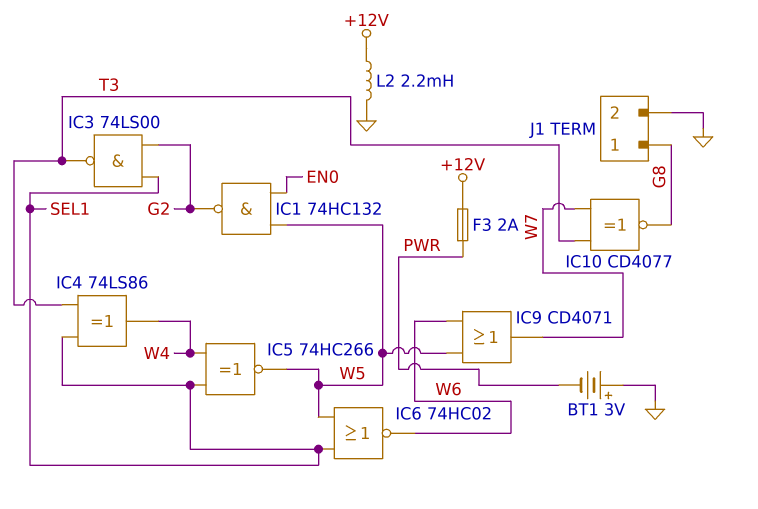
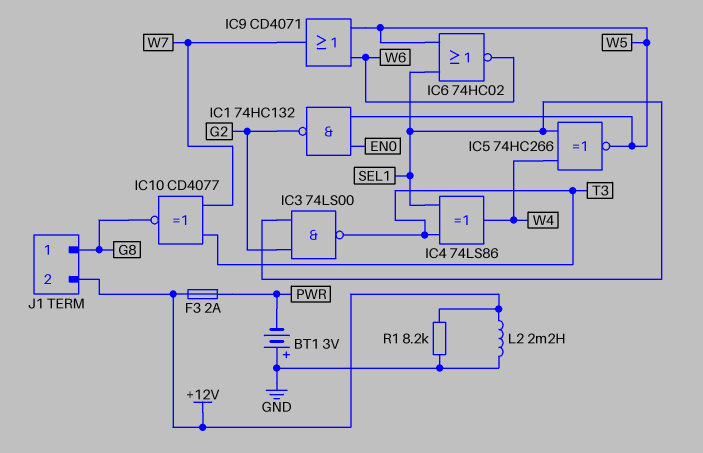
J1 pin 2: GND -> +12V
R1: none -> 8.2k (+12V, GND)

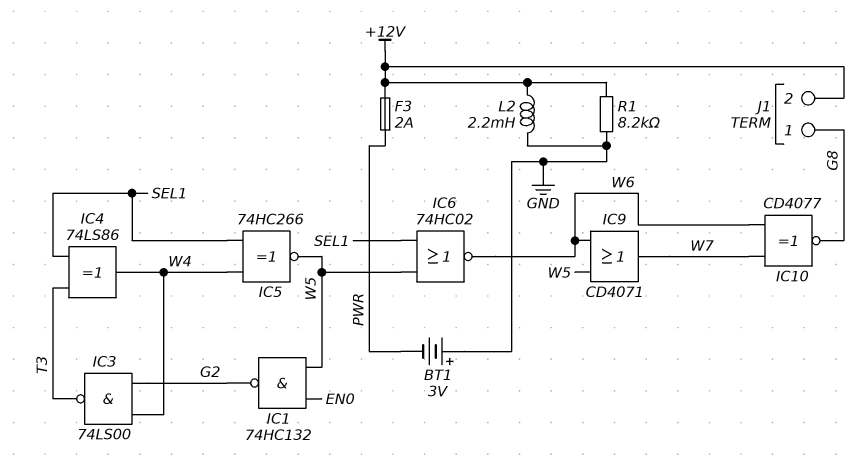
IC3: NAND 74LS00 (in G2, in SEL1, out T3) -> NAND 74LS00 (in G2, in W4, out T3)
IC10: XNOR CD4077 (in T3, in W7, out G8) -> XNOR CD4077 (in W6, in W7, out G8)

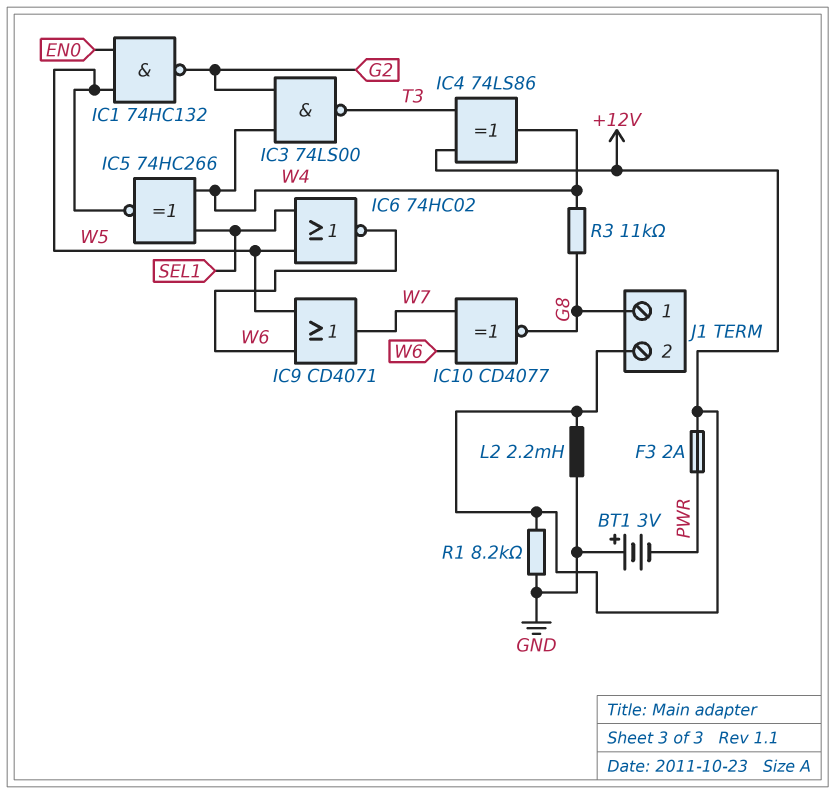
IC4: XOR 74LS86 (in SEL1, in T3, out W4) -> XOR 74LS86 (in +12V, in T3, out W4)
R3: none -> 11k (G8, W4)

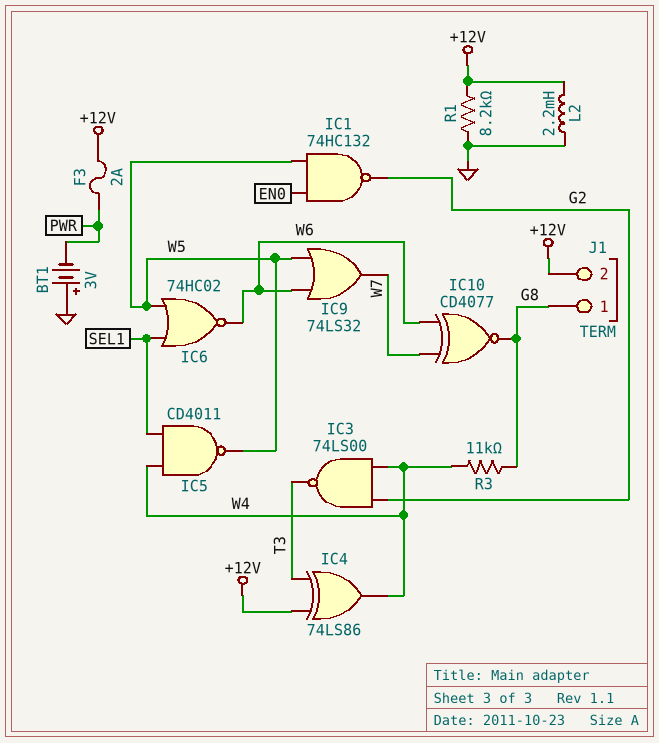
IC5: XNOR 74HC266 (in SEL1, in W4, out W5) -> NAND CD4011 (in SEL1, in W4, out W5)
IC9: OR CD4071 (in W5, in W6, out W7) -> OR 74LS32 (in W5, in W6, out W7)

